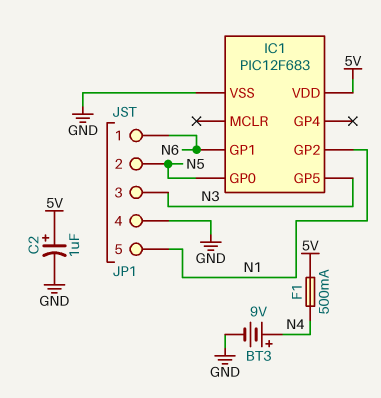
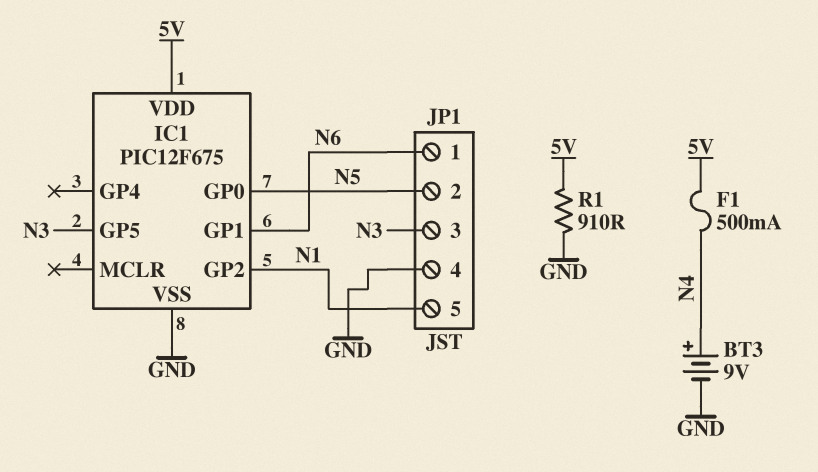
C2: 1uF (plus 5V, minus GND) -> none
IC1: PIC12F683 -> PIC12F675
R1: none -> 910 (5V, GND)

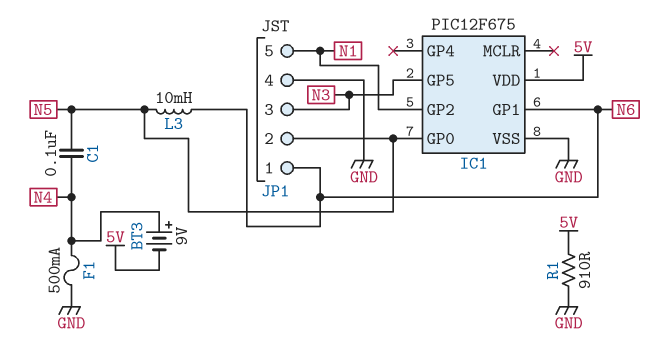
BT3: 9V (plus N4, minus GND) -> 9V (plus N4, minus 5V)
C1: none -> 100nF (N4, N5)
F1: 500mA (5V, N4) -> 500mA (GND, N4)
L3: none -> 10mH (N5, N6)

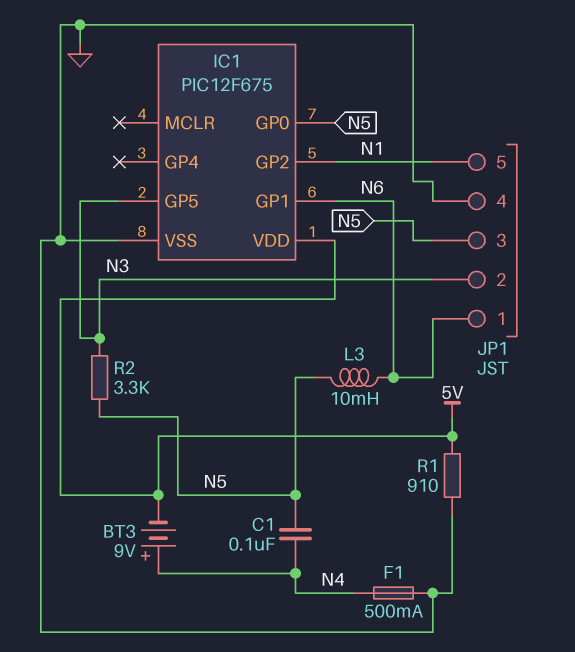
JP1 pin 2: N5 -> N3
JP1 pin 3: N3 -> N5
R2: none -> 3.3k (N3, N5)

